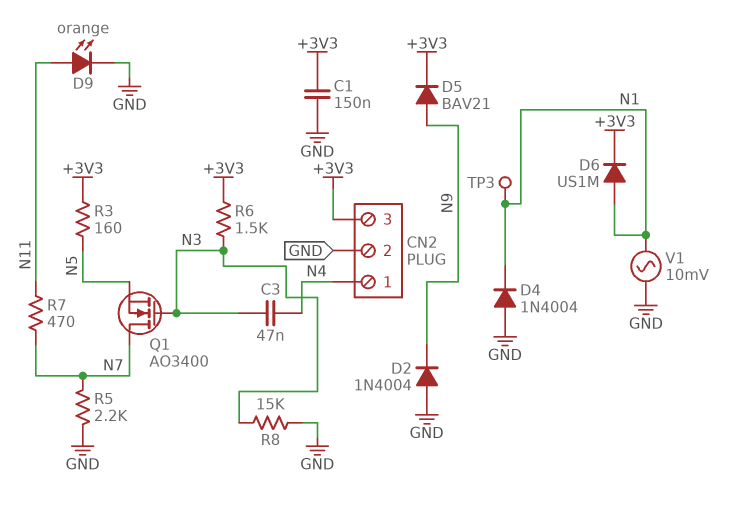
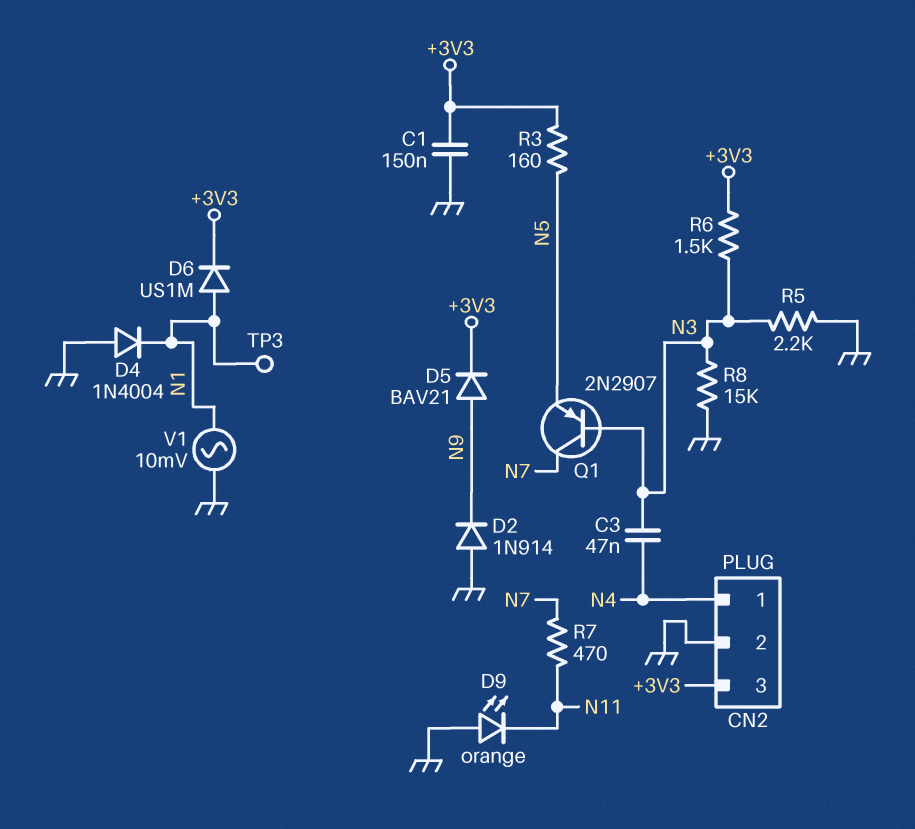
D2: diode 1N4004 (A GND, K N9) -> diode 1N914 (A GND, K N9)
D9: LED orange (A N11, K GND) -> LED orange (A GND, K N11)
Q1: NMOS AO3400 (G N3, D N7, S N5) -> PNP 2N2907 (B N3, C N7, E N5)
R5: 2.2k (GND, N7) -> 2.2k (GND, N3)

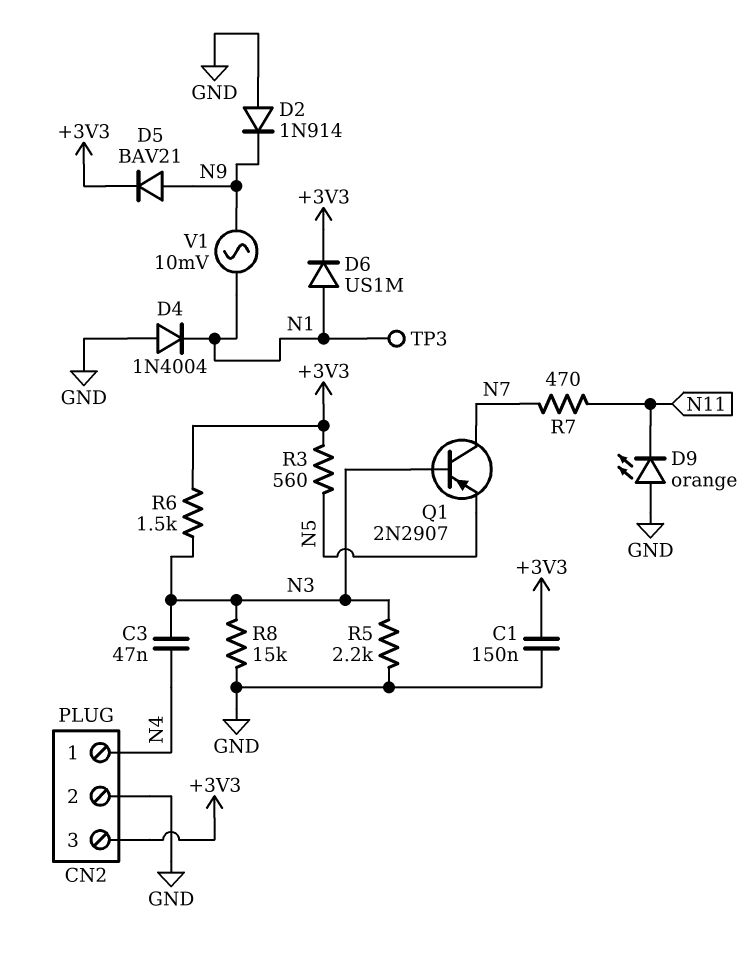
R3: 160 (+3V3, N5) -> 560 (+3V3, N5)
V1: AC 10mV (GND, N1) -> AC 10mV (N1, N9)

